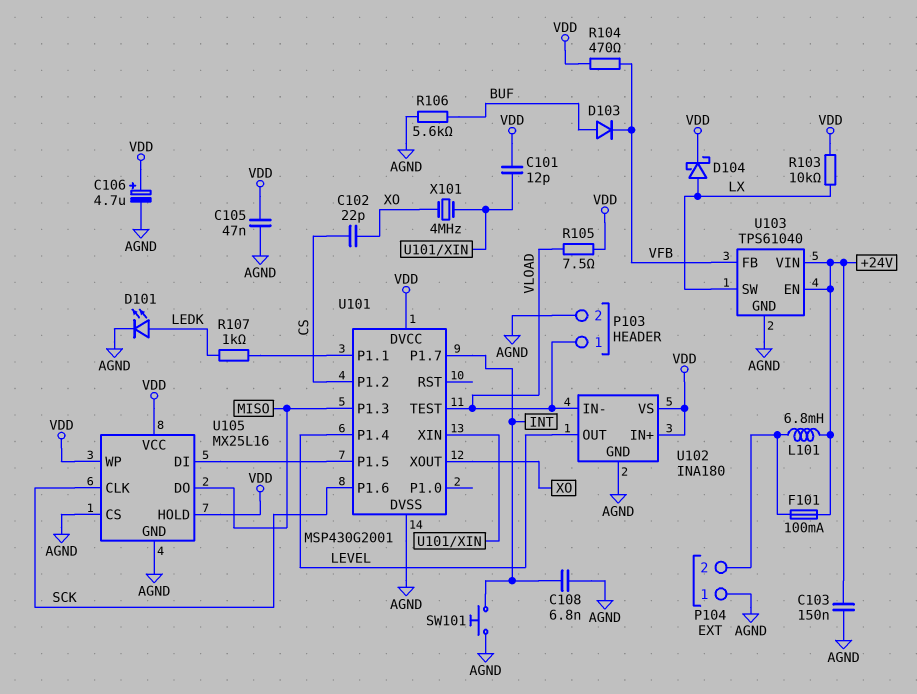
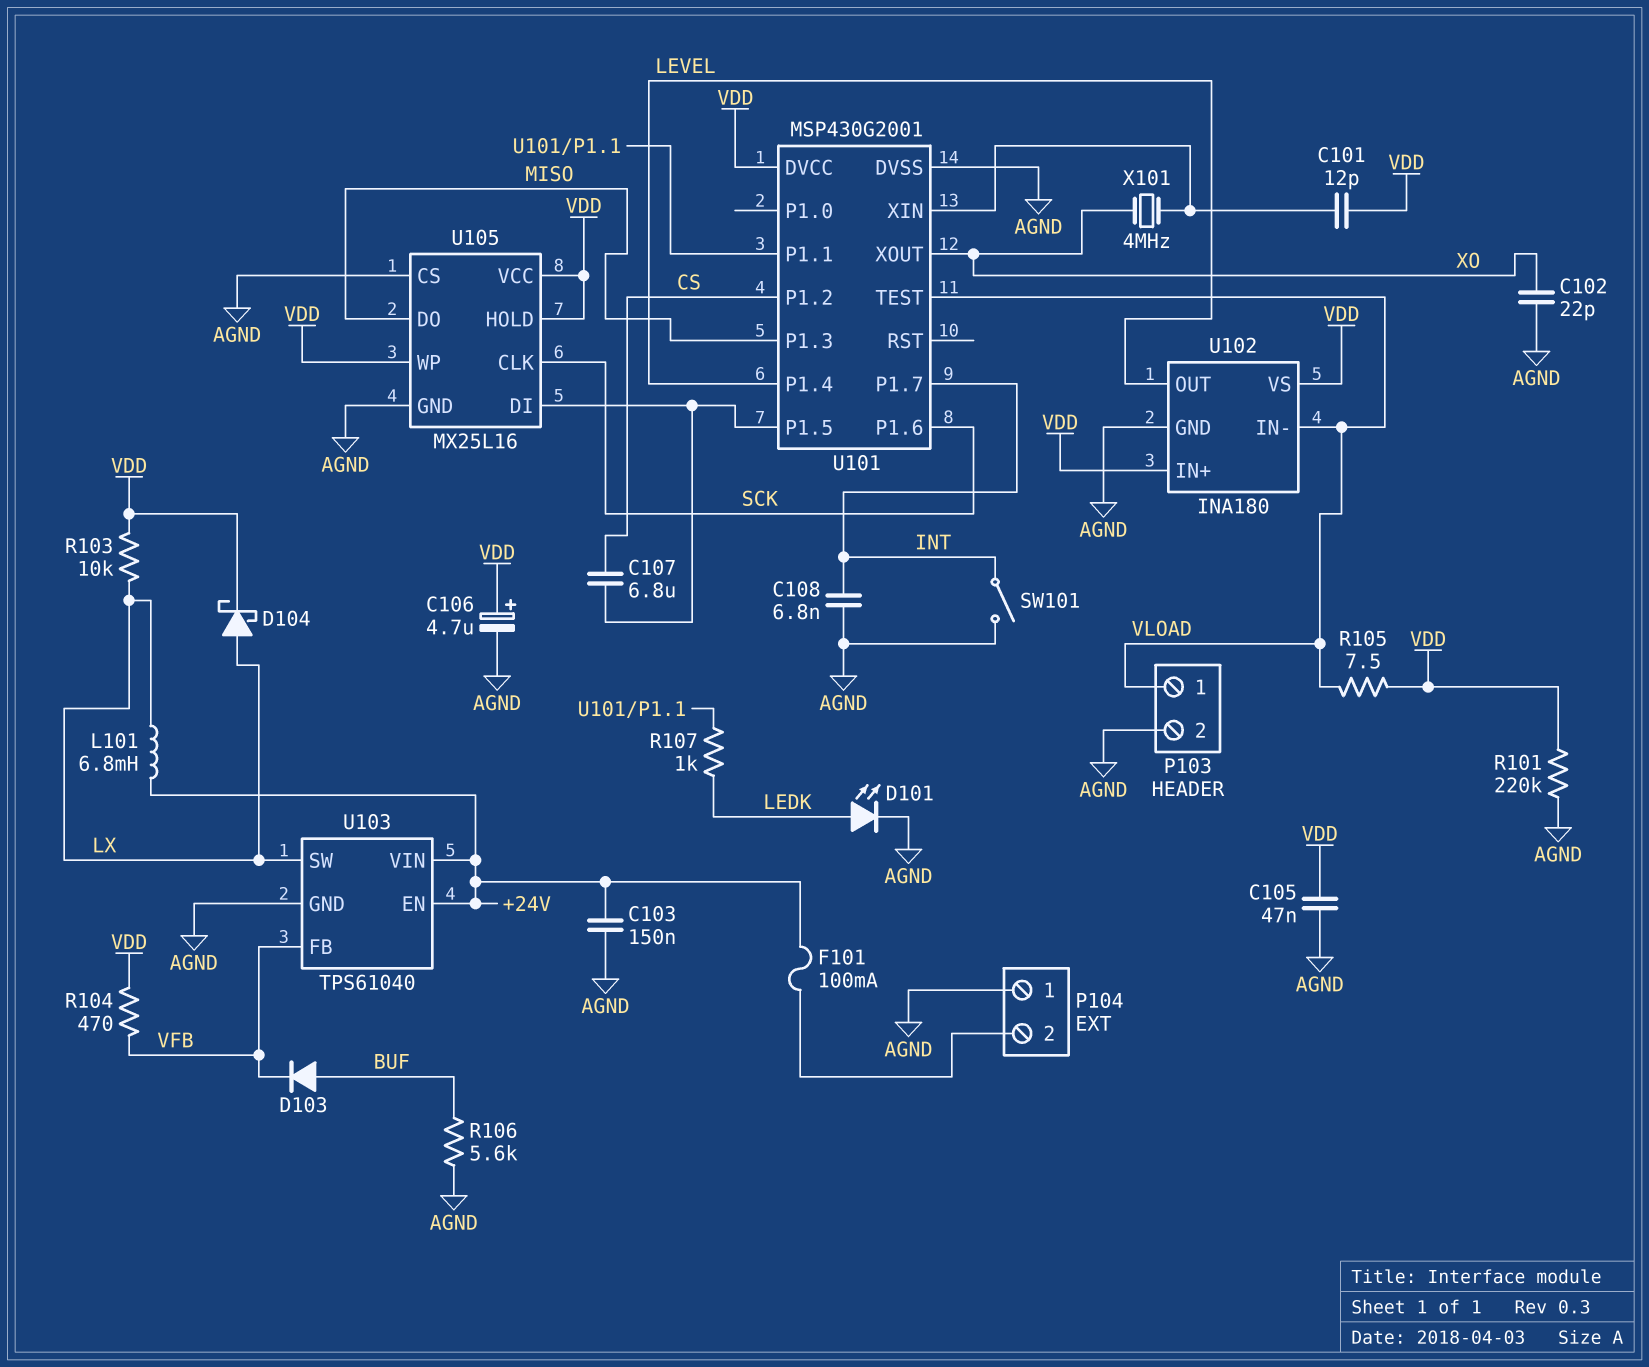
C102: 22pF (CS, XO) -> 22pF (AGND, XO)
C107: none -> 6.8uF (CS, U101/P1.5)
L101: 6.8mH (+24V, P104/2) -> 6.8mH (+24V, LX)
R101: none -> 220k (AGND, VDD)
SW101: button (AGND, INT) -> switch (AGND, INT)

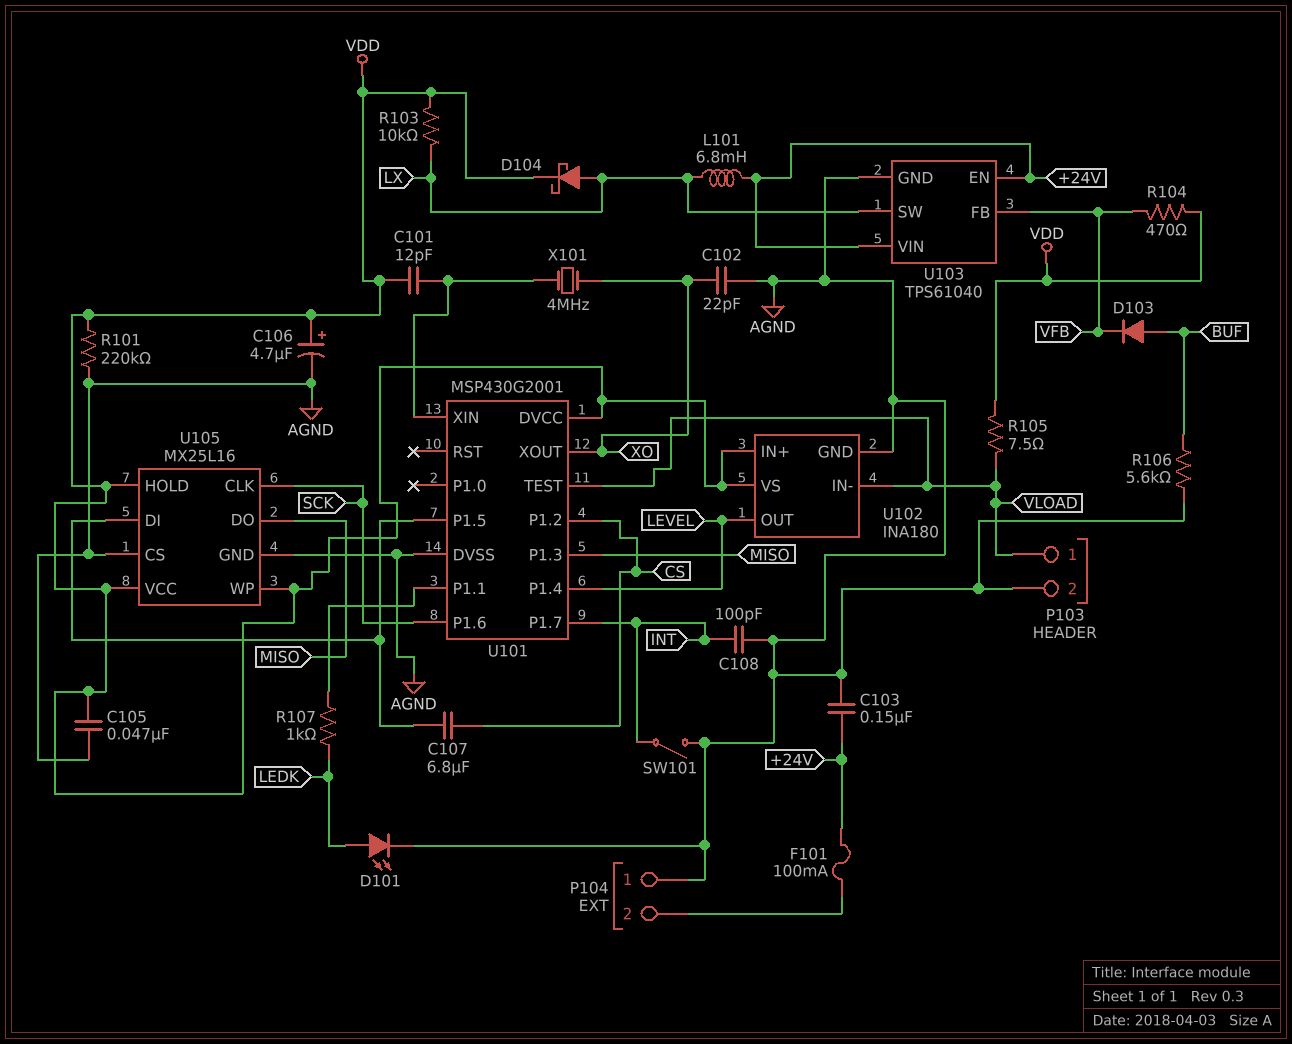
C108: 6.8nF (AGND, INT) -> 100pF (AGND, INT)

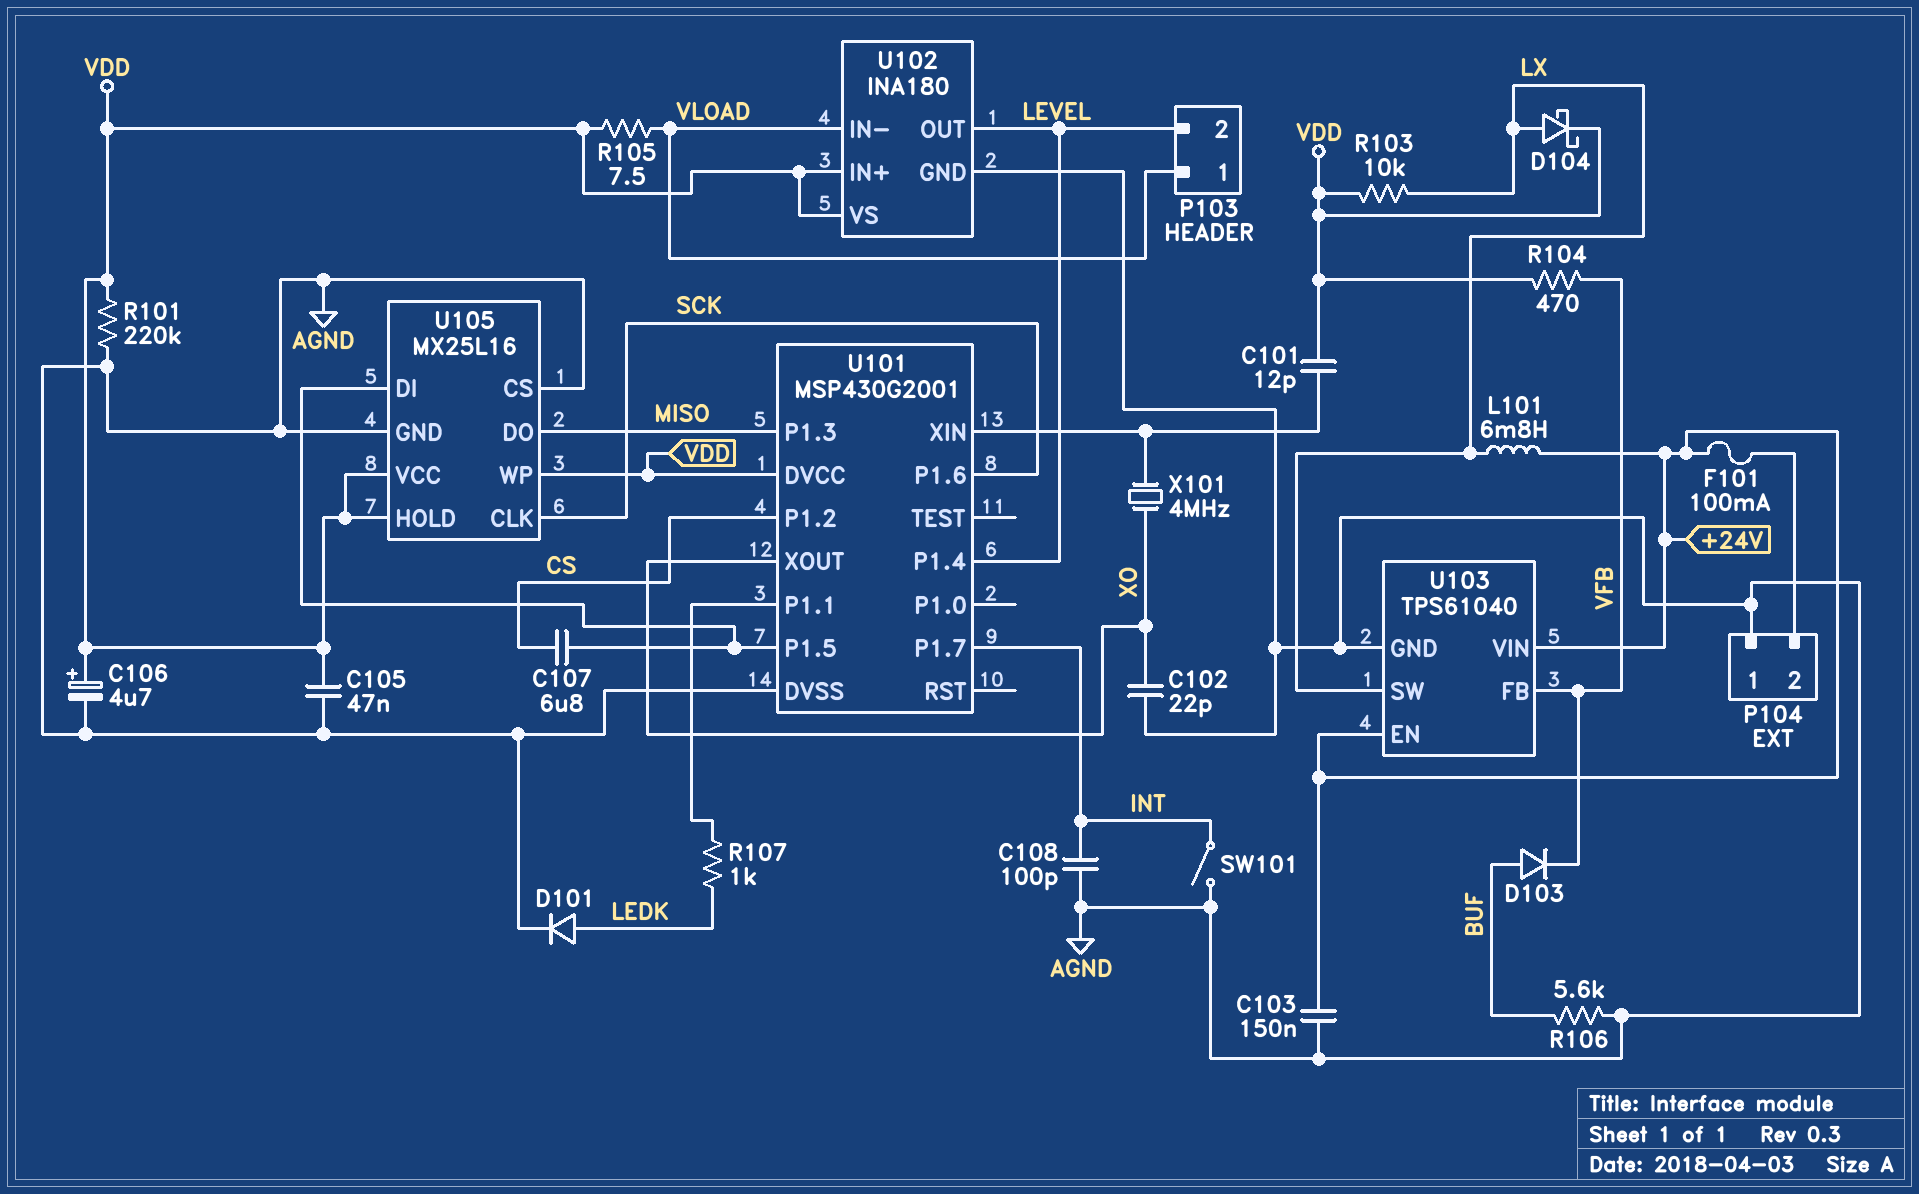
D101: LED (A LEDK, K AGND) -> diode (A LEDK, K AGND)
P103 pin 2: AGND -> LEVEL
U101 pin TEST: VLOAD -> none

